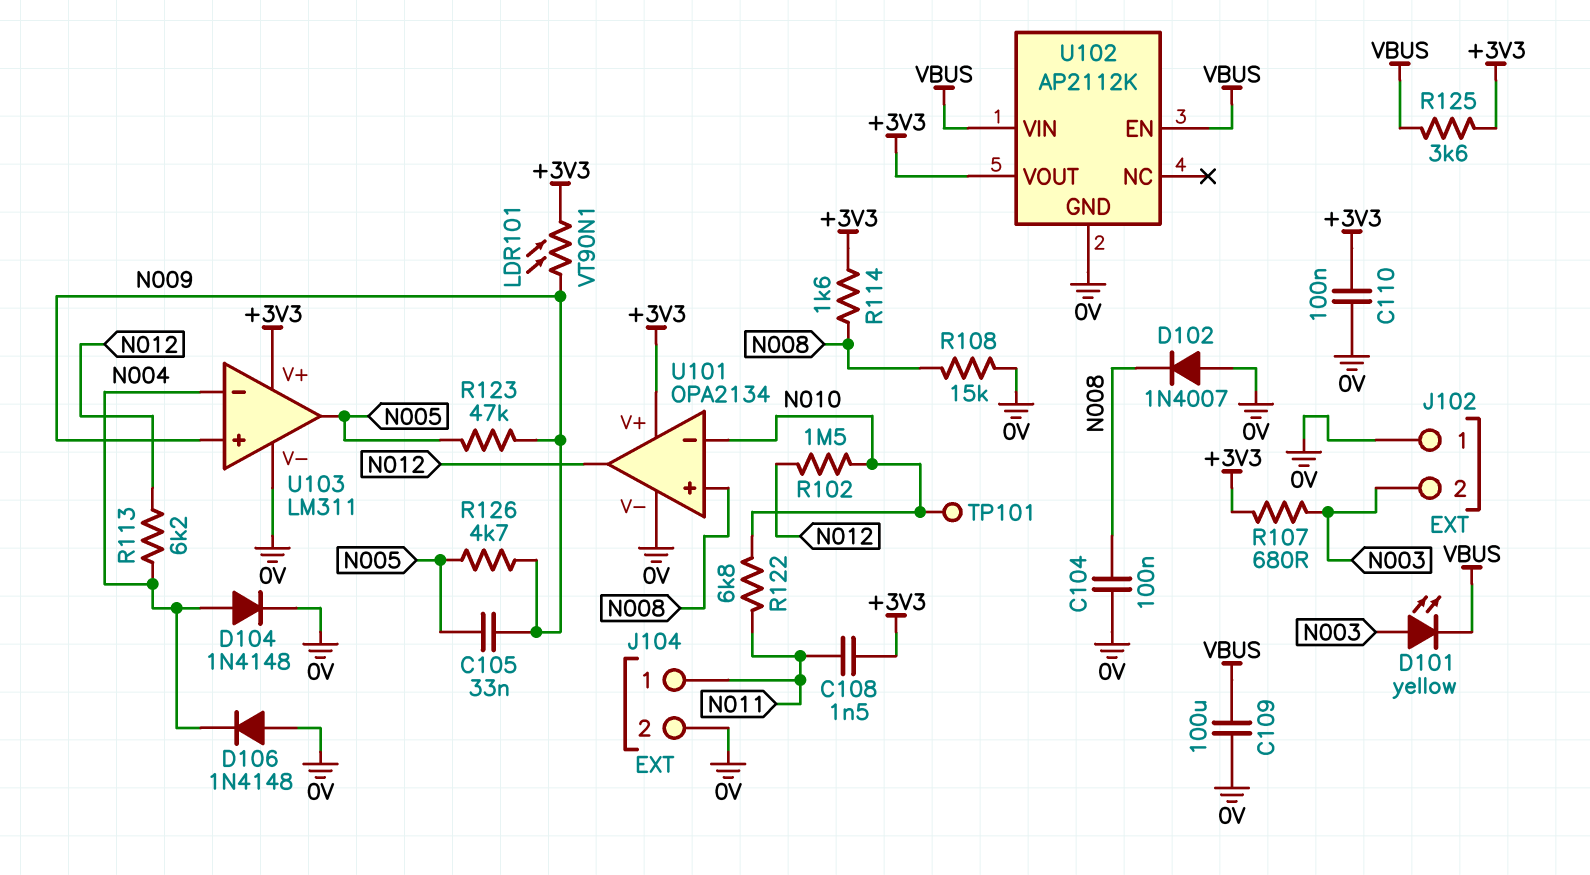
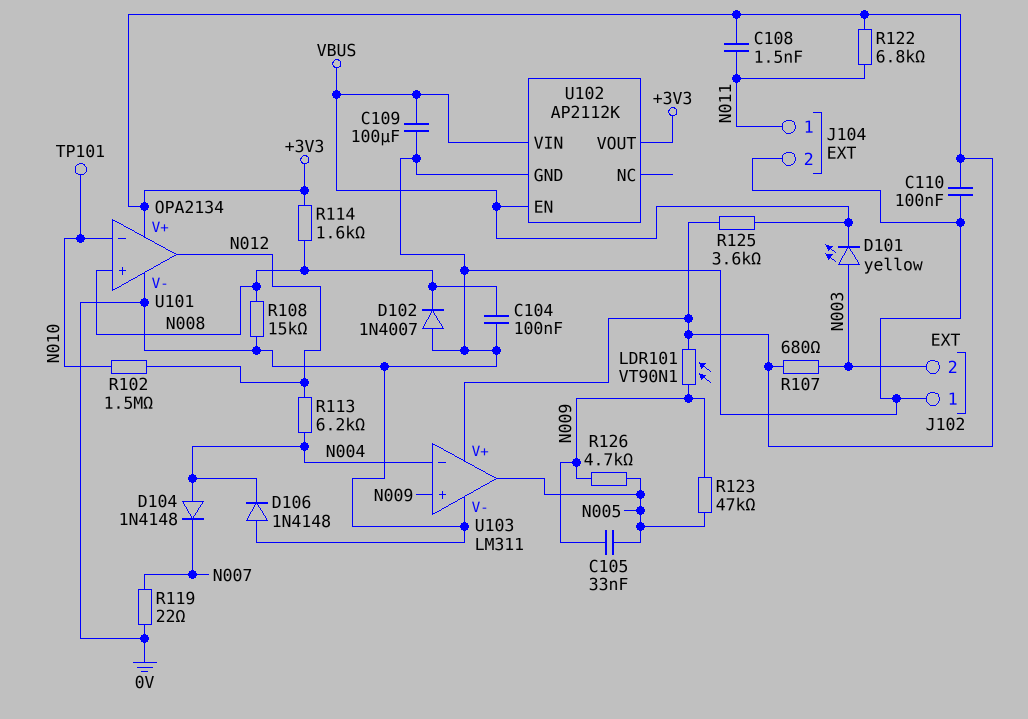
D104: diode 1N4148 (A N004, K 0V) -> diode 1N4148 (A N004, K N007)
R119: none -> 22 (0V, N007)
R122: 6.8k (N010, N011) -> 6.8k (+3V3, N011)

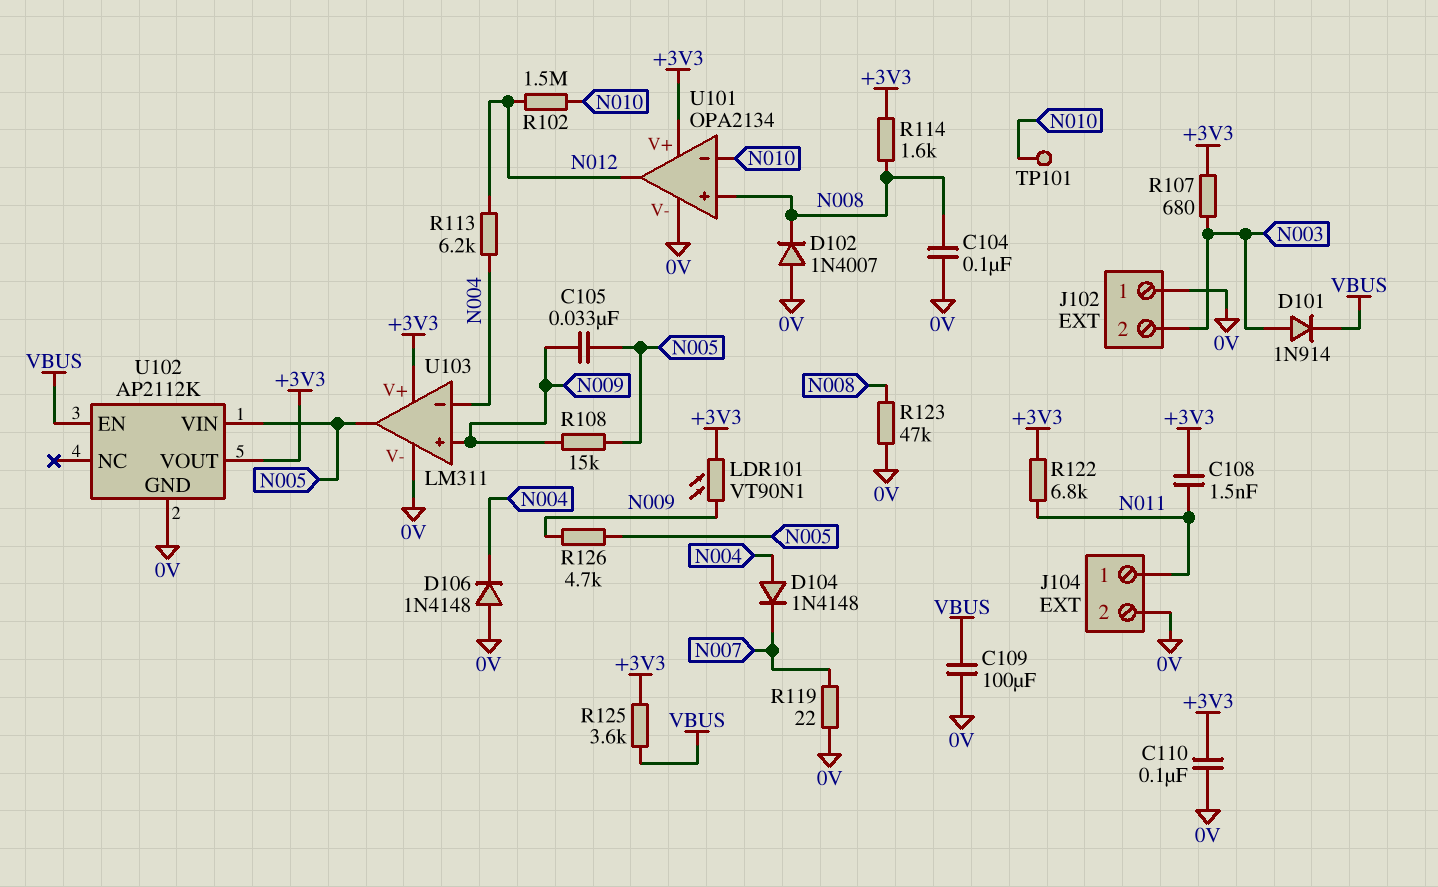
D101: LED yellow (A N003, K VBUS) -> diode 1N914 (A N003, K VBUS)
R108: 15k (0V, N008) -> 15k (N005, N009)
R123: 47k (N005, N009) -> 47k (0V, N008)
U102 pin VIN: VBUS -> N005

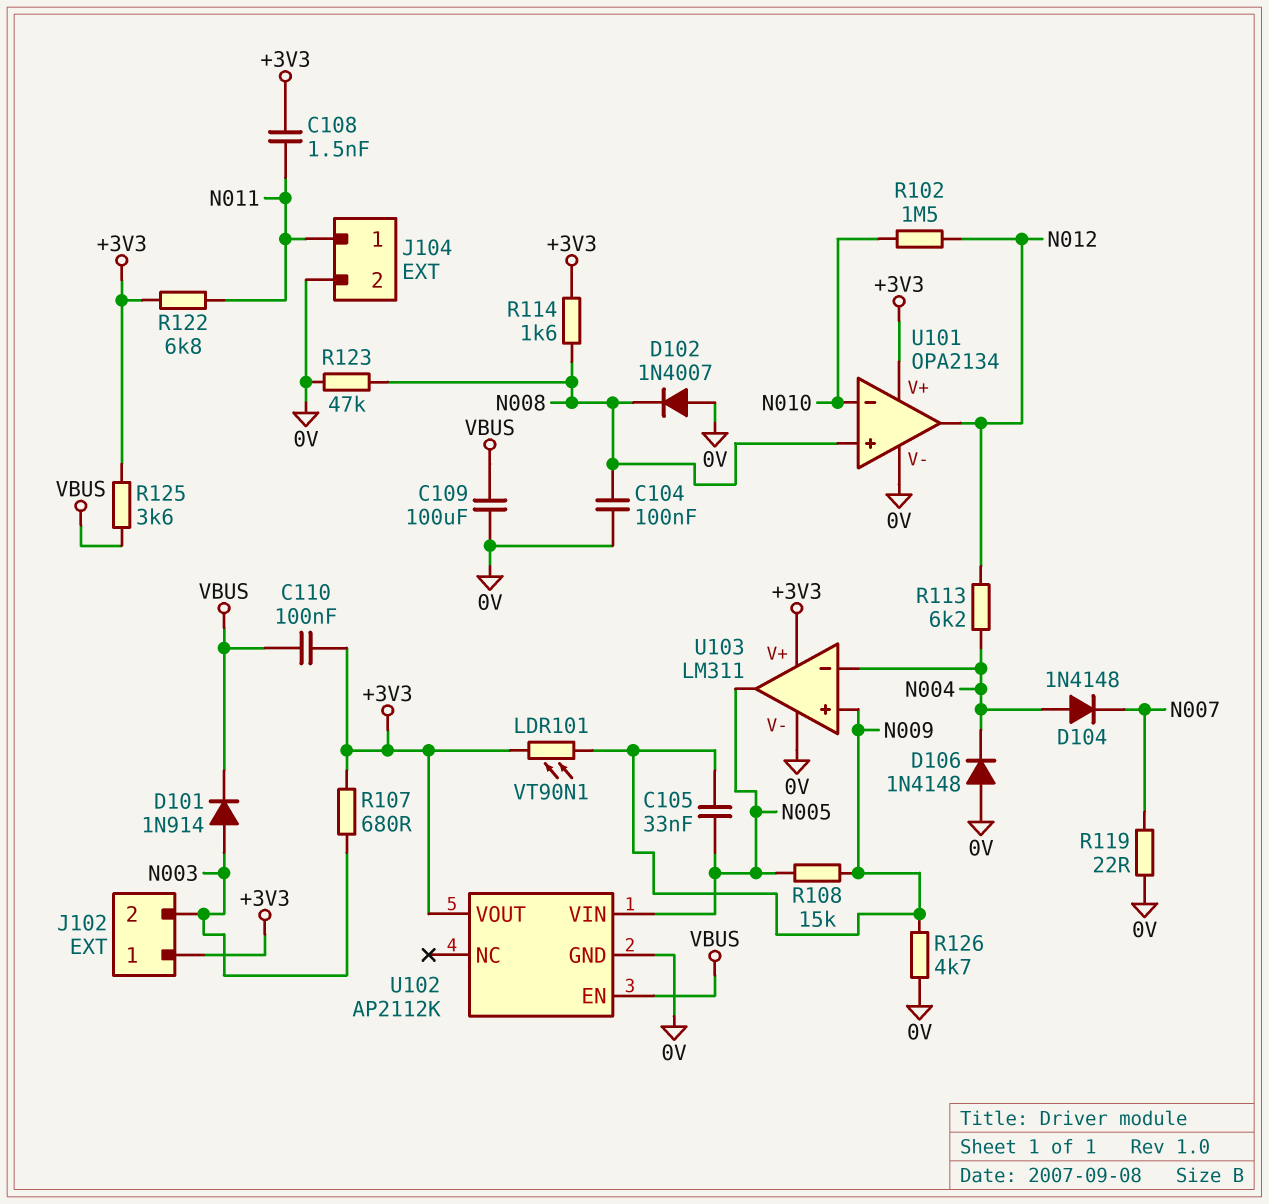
C110: 100nF (+3V3, 0V) -> 100nF (+3V3, VBUS)
J102 pin 1: 0V -> +3V3
R126: 4.7k (N005, N009) -> 4.7k (0V, N009)
TP101: test point (N010) -> none

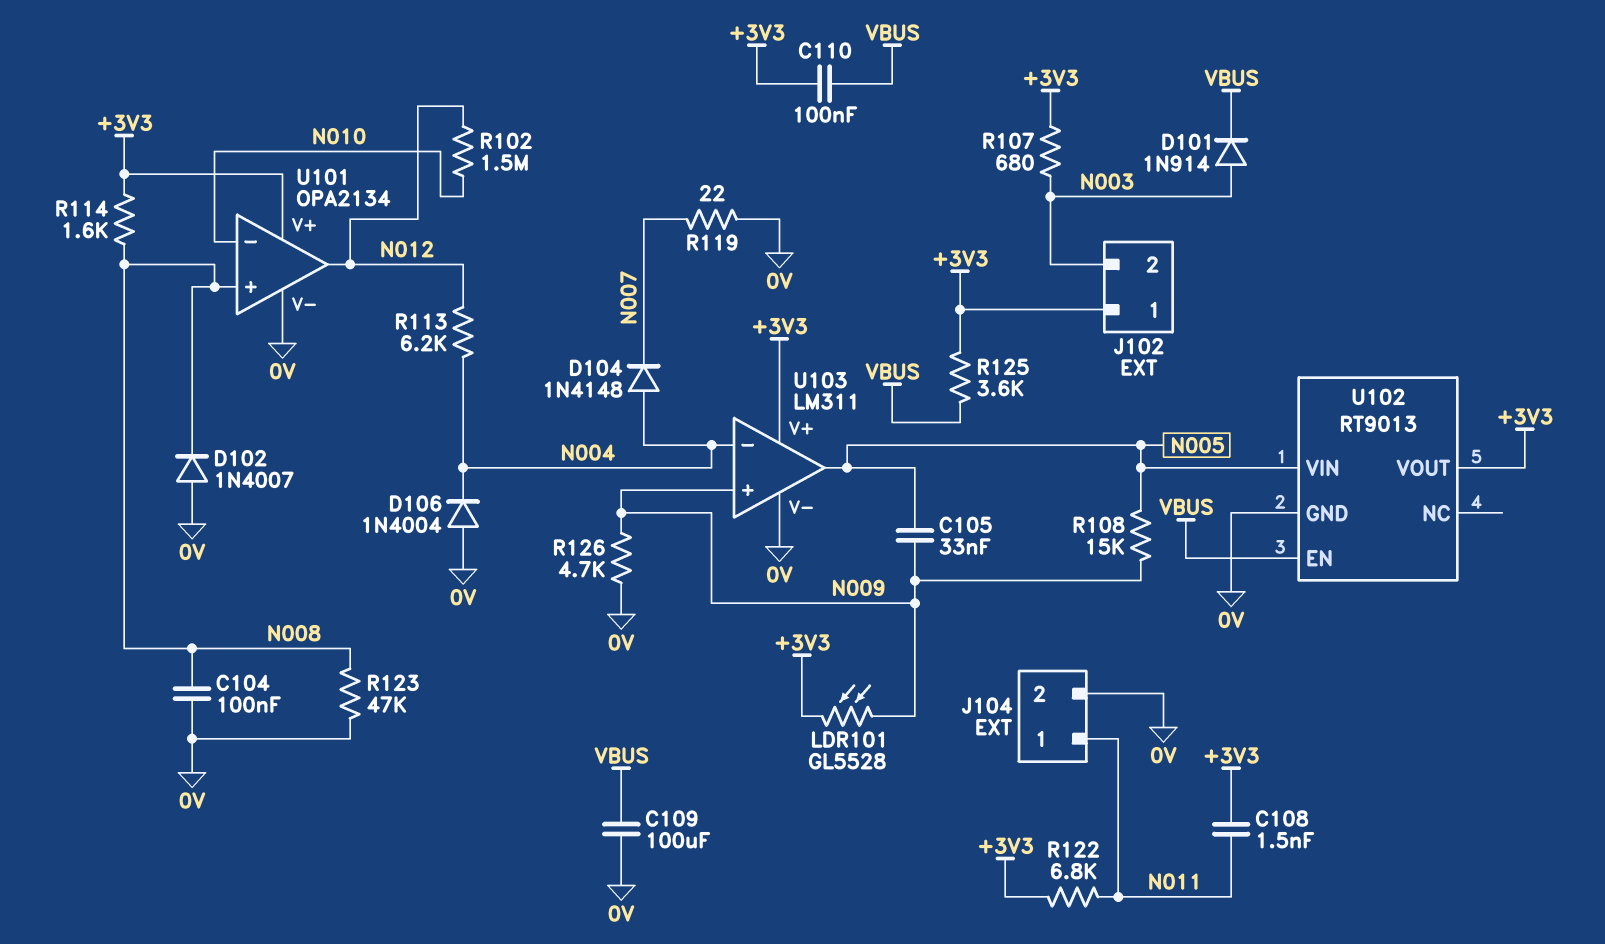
D106: diode 1N4148 (A 0V, K N004) -> diode 1N4004 (A 0V, K N004)
LDR101: VT90N1 (+3V3, N009) -> GL5528 (+3V3, N009)
U102: AP2112K -> RT9013

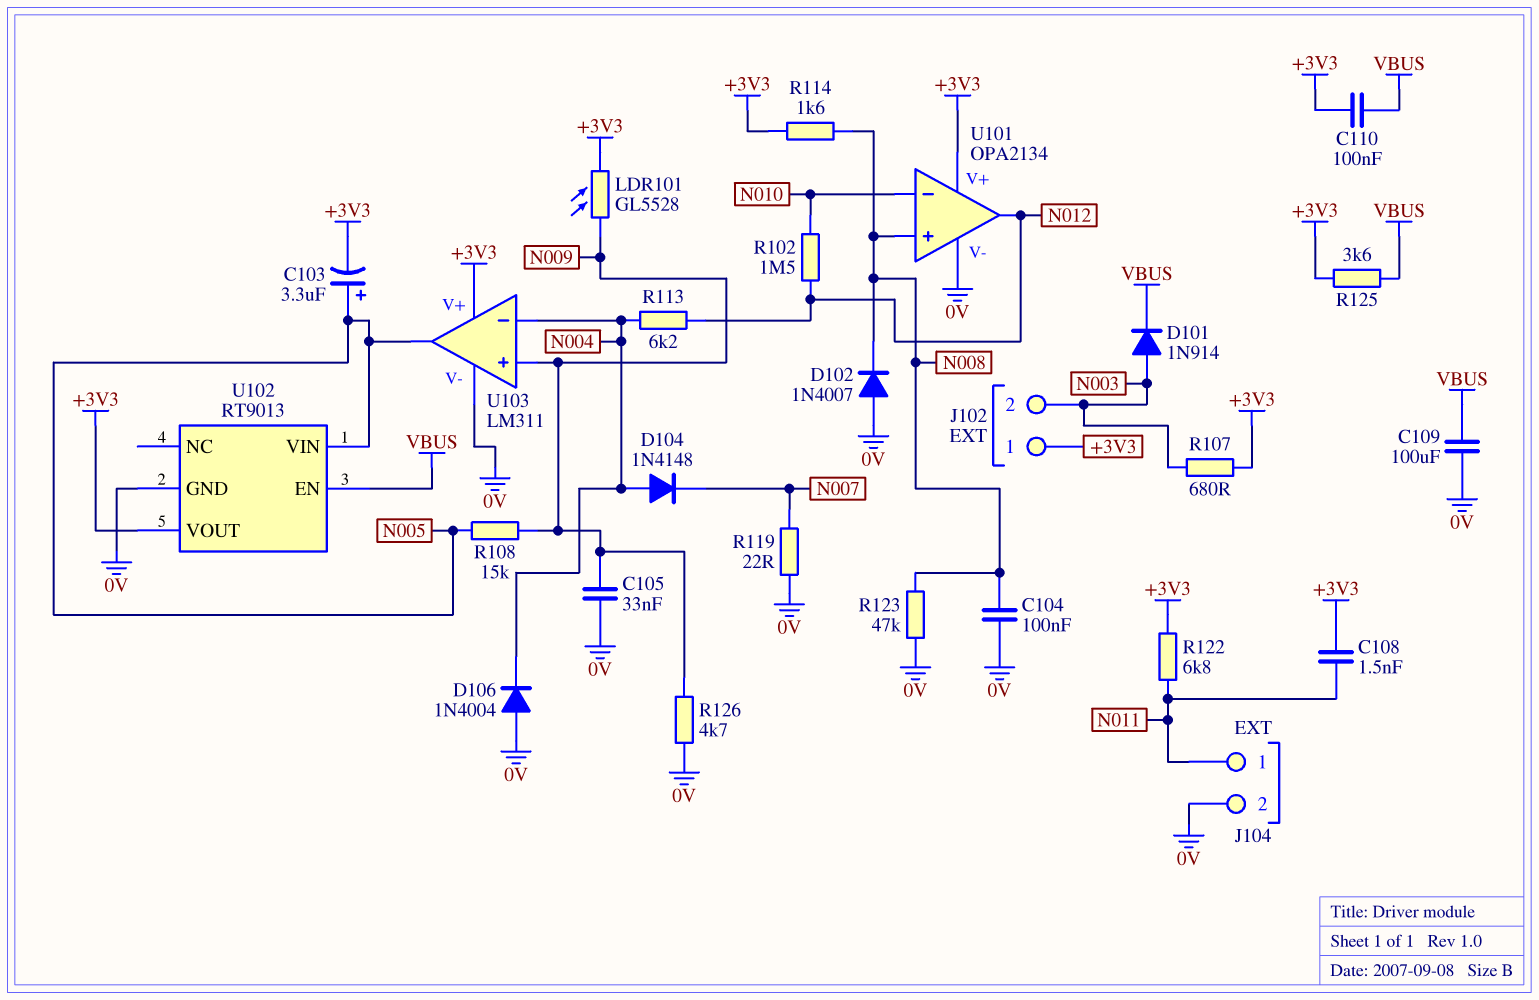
C103: none -> 3.3uF (plus N005, minus +3V3)
C105: 33nF (N005, N009) -> 33nF (0V, N009)

